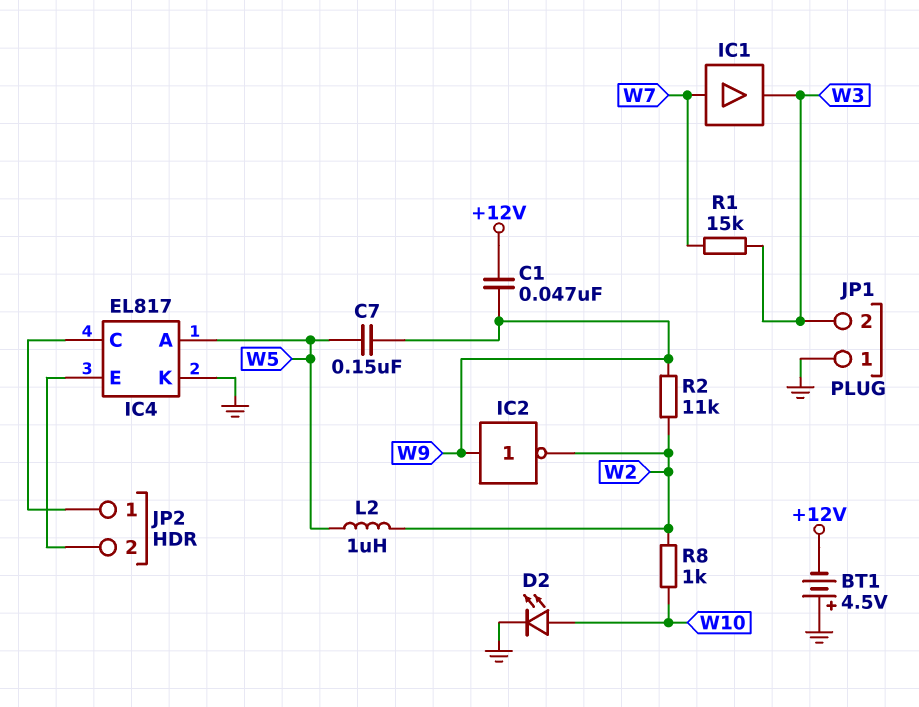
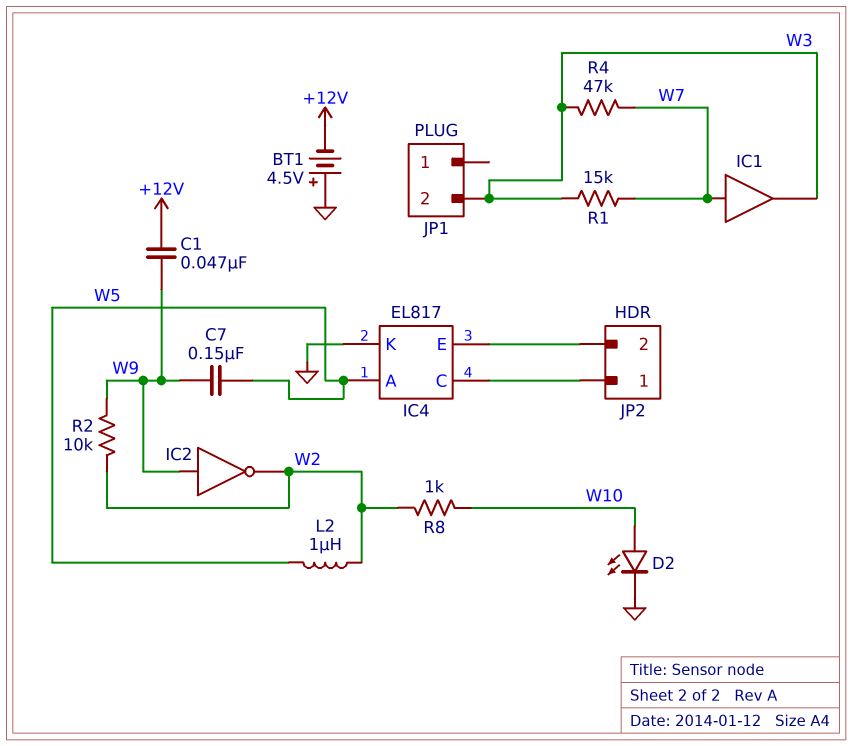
JP1 pin 1: GND -> none
R2: 11k (W2, W9) -> 10k (W2, W9)
R4: none -> 47k (W3, W7)

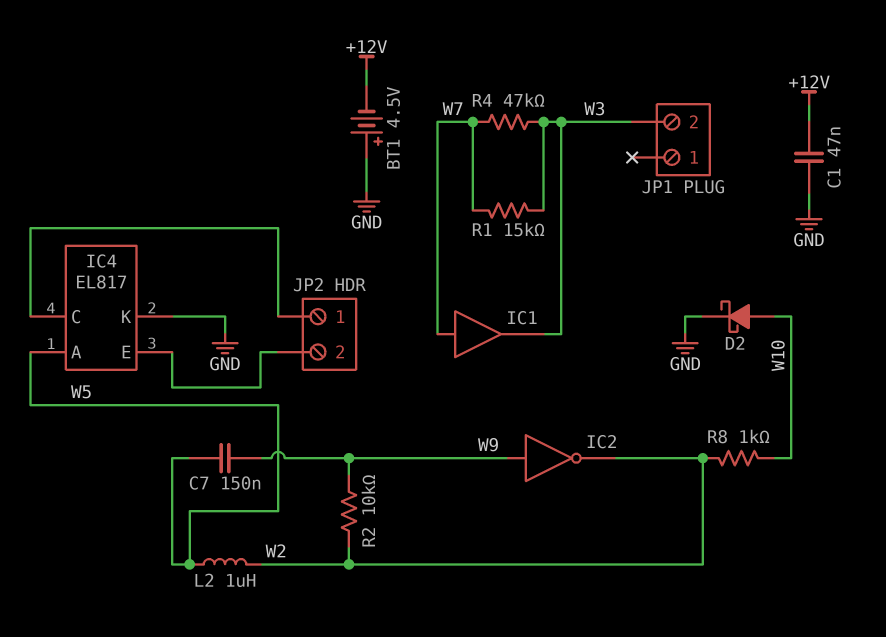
C1: 47nF (+12V, W9) -> 47nF (+12V, GND)
D2: LED (A W10, K GND) -> schottky (A W10, K GND)

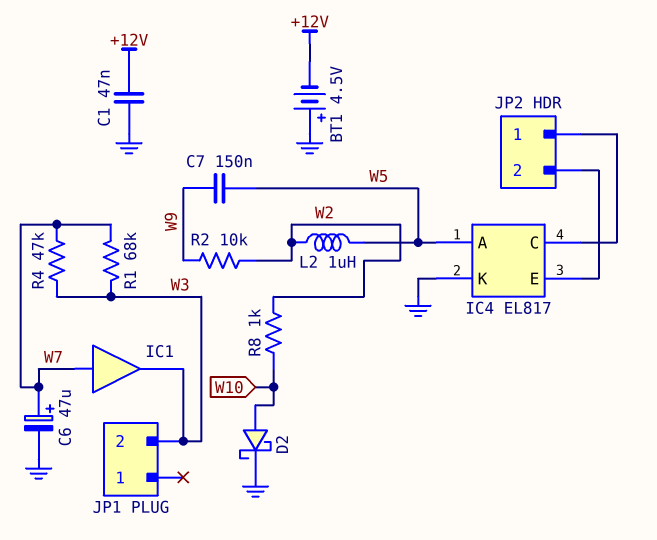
C6: none -> 47uF (plus W7, minus GND)
IC2: NOT (in W9, out W2) -> none
R1: 15k (W3, W7) -> 68k (W3, W7)

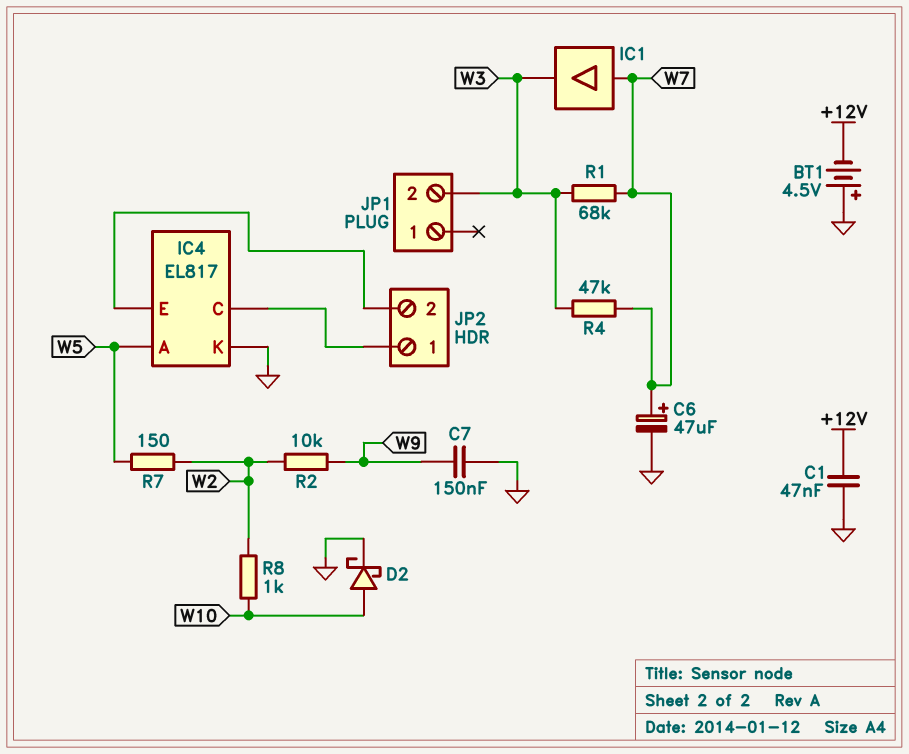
C7: 150nF (W5, W9) -> 150nF (GND, W9)
L2: 1uH (W2, W5) -> none
R7: none -> 150 (W2, W5)

